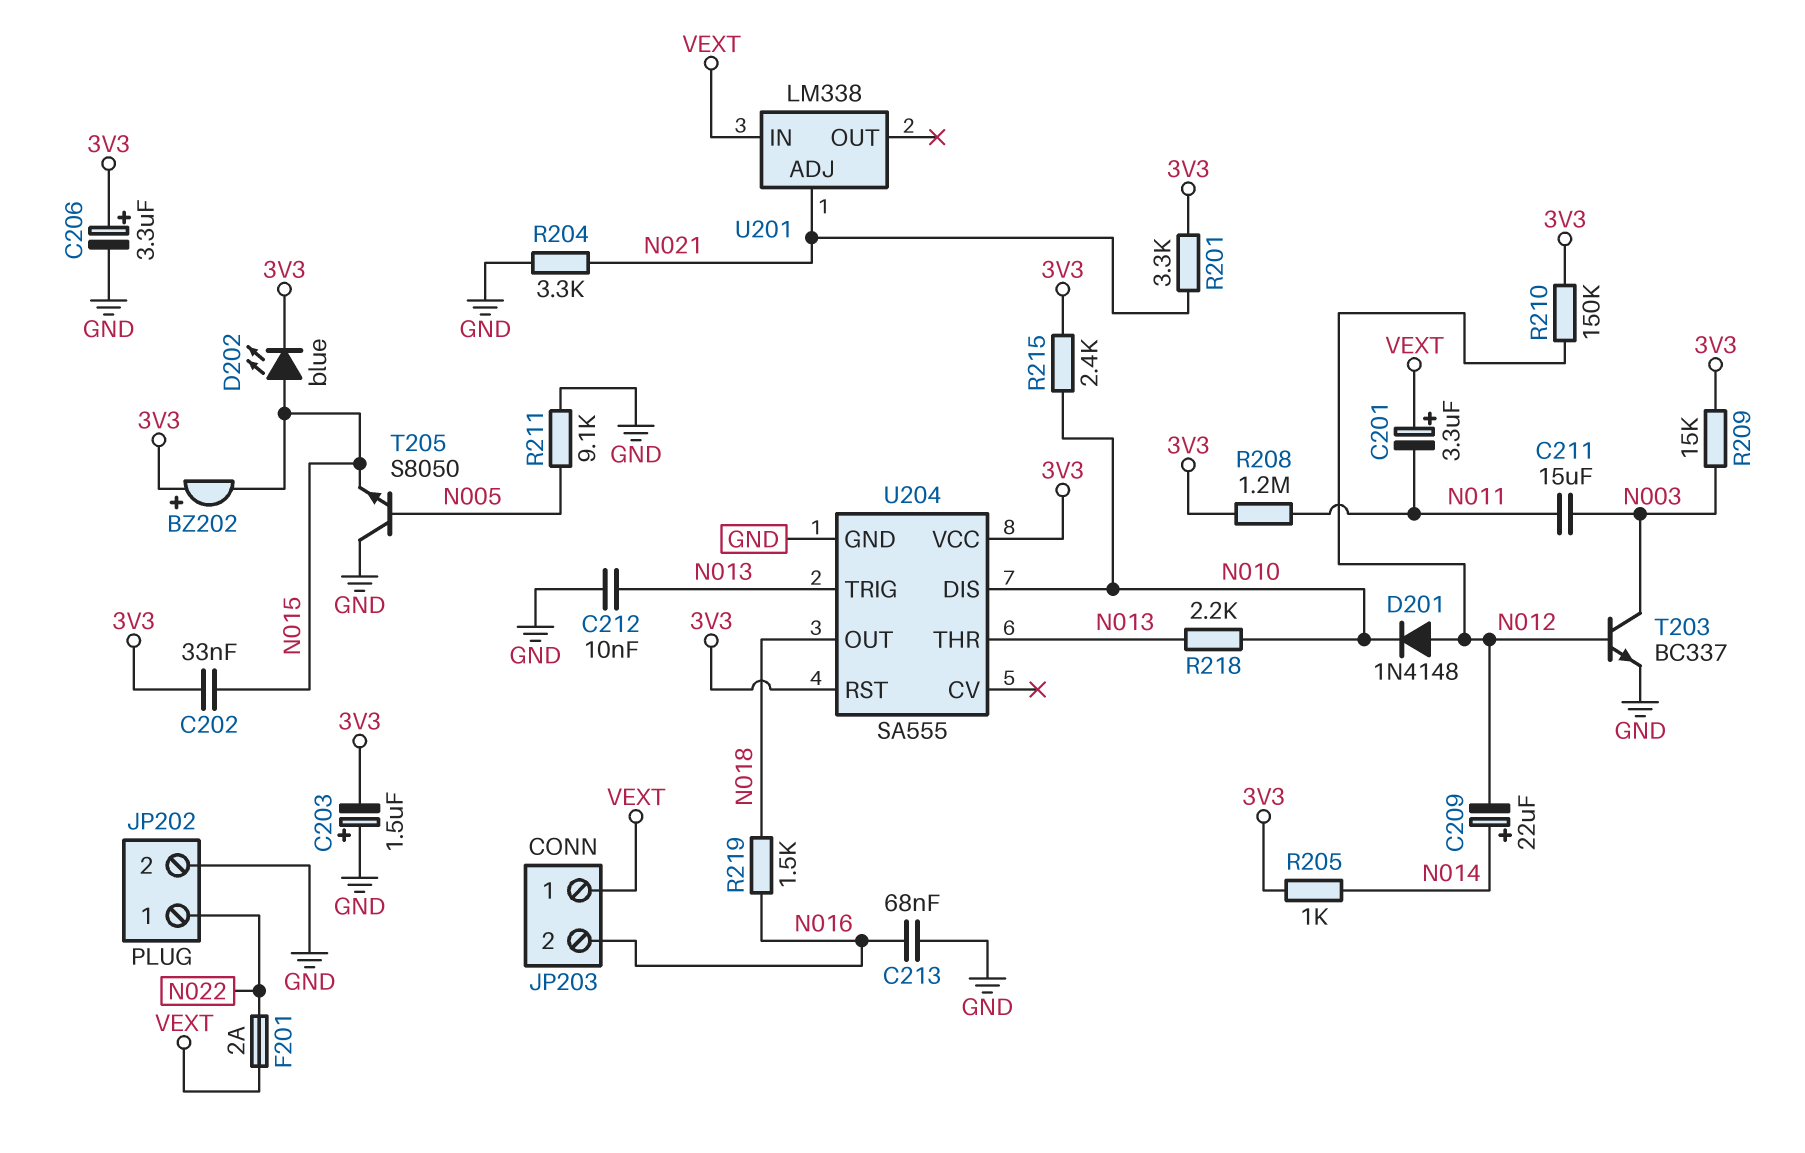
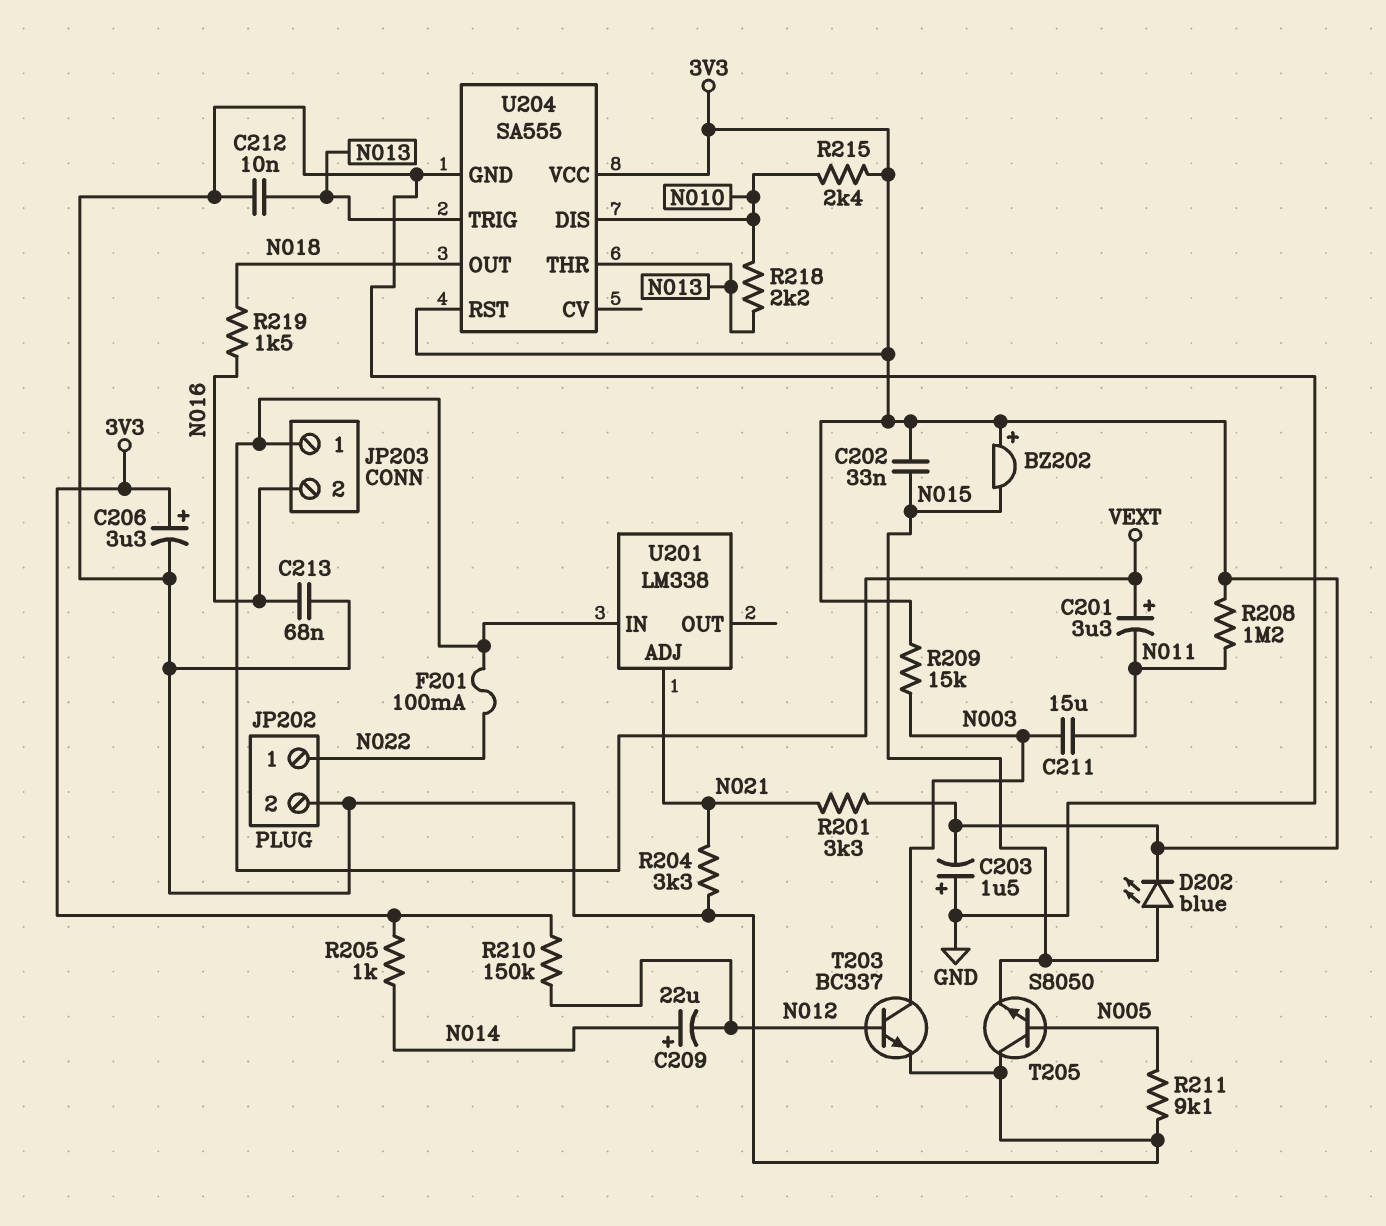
D201: diode 1N4148 (A N012, K N010) -> none
F201: 2A (N022, VEXT) -> 100mA (N022, VEXT)

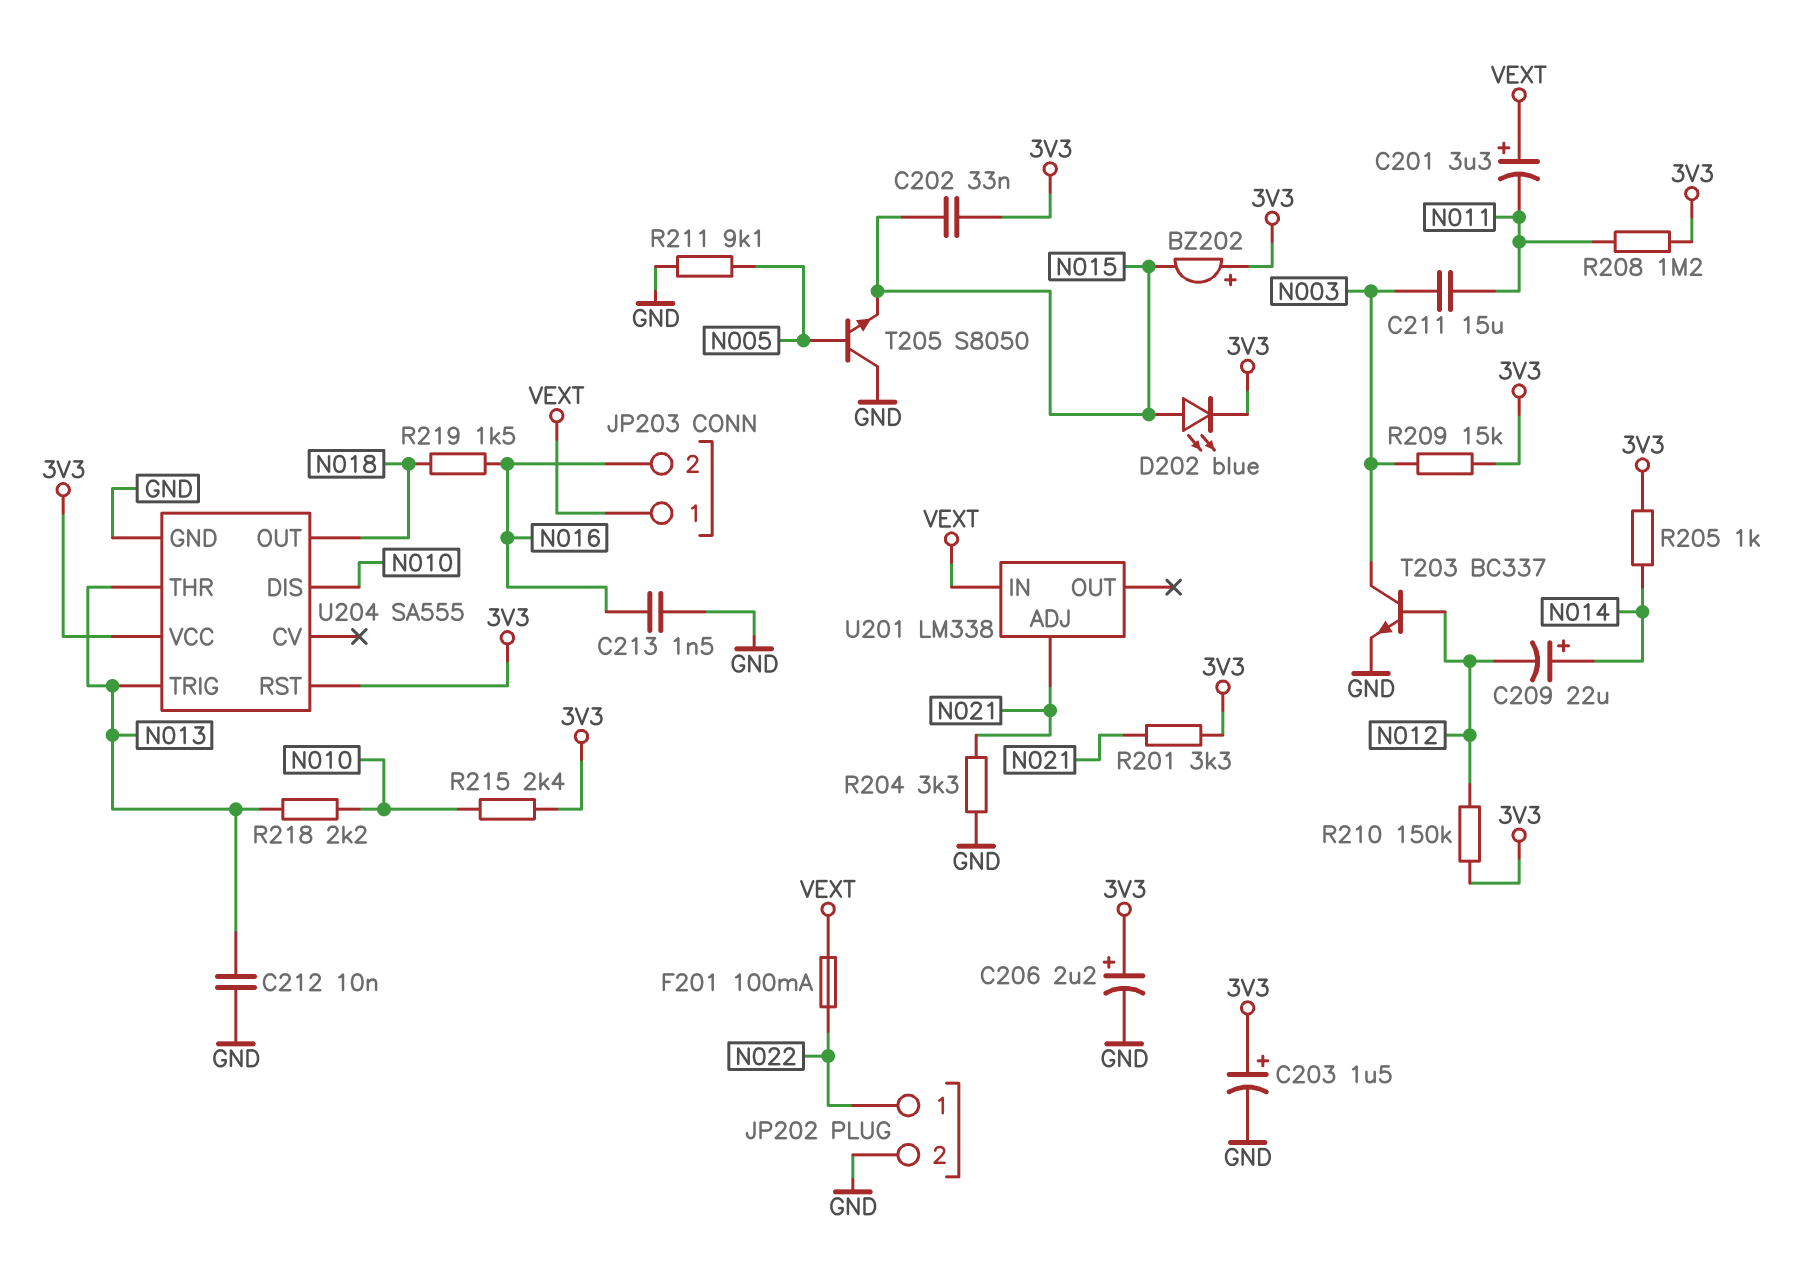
C203: 1.5uF (plus GND, minus 3V3) -> 1.5uF (plus 3V3, minus GND)
C206: 3.3uF (plus 3V3, minus GND) -> 2.2uF (plus 3V3, minus GND)
C213: 68nF (GND, N016) -> 1.5nF (GND, N016)

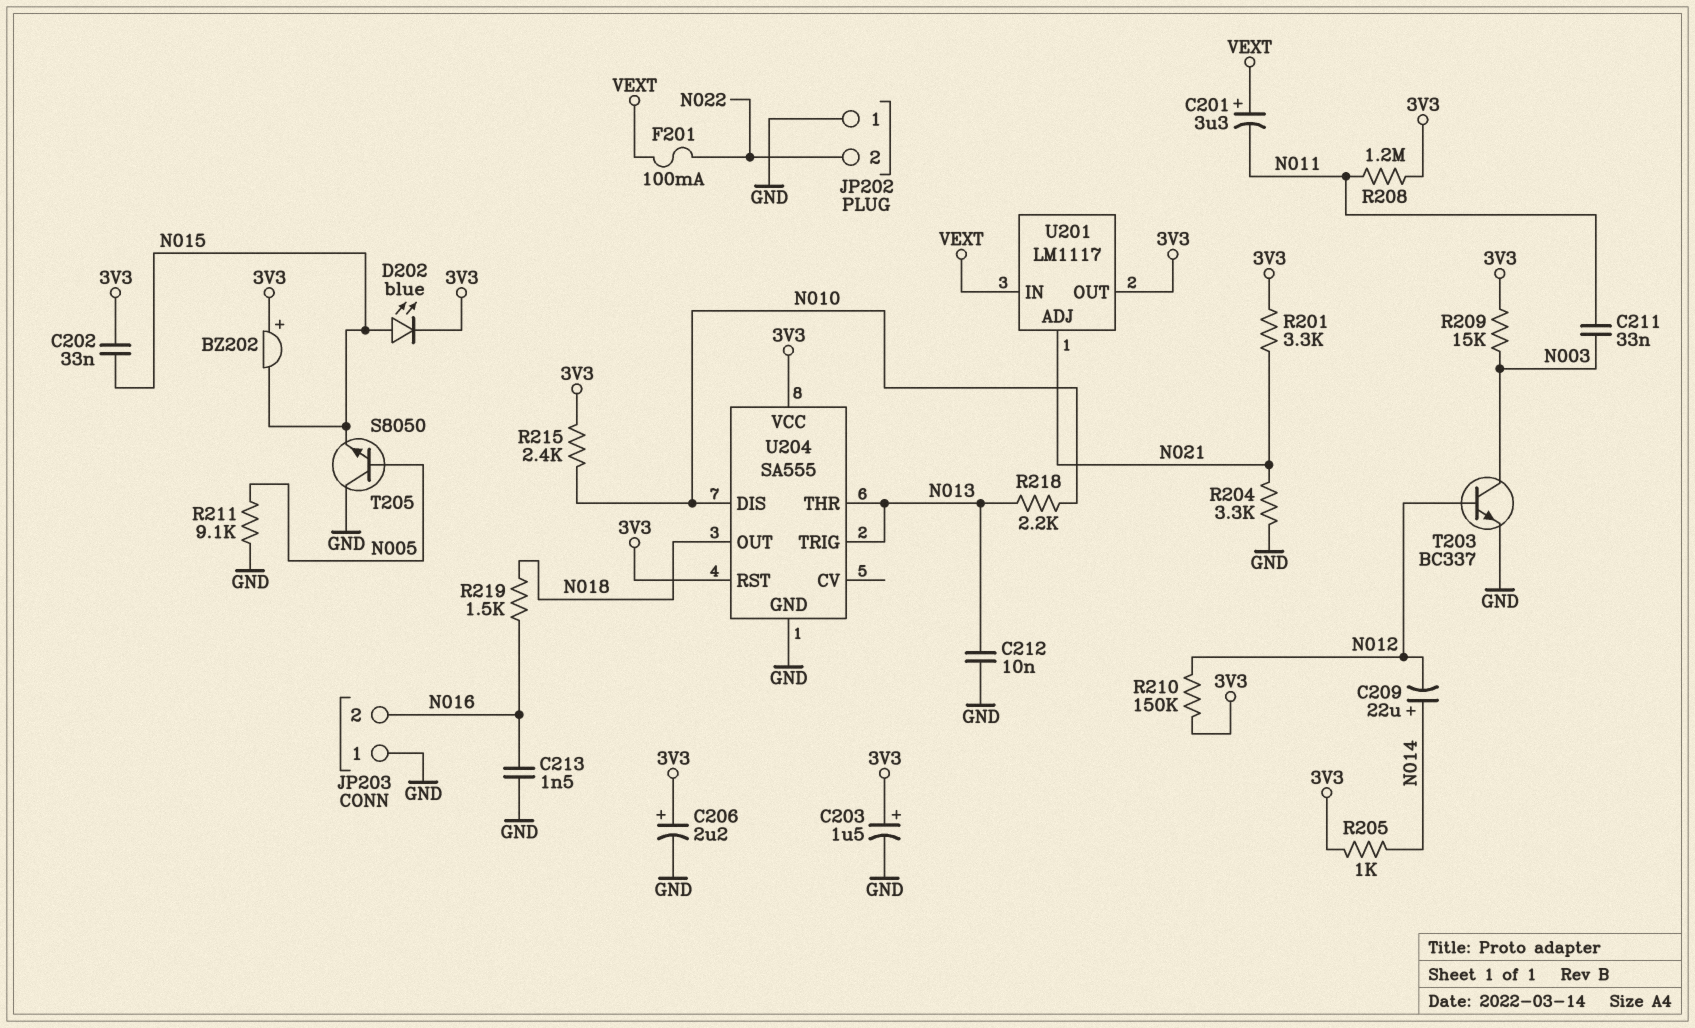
C211: 15uF (N003, N011) -> 33nF (N003, N011)
JP202 pin 1: N022 -> GND
JP202 pin 2: GND -> N022
JP203 pin 1: VEXT -> GND
U201: LM338 -> LM1117
U201 pin OUT: none -> 3V3

